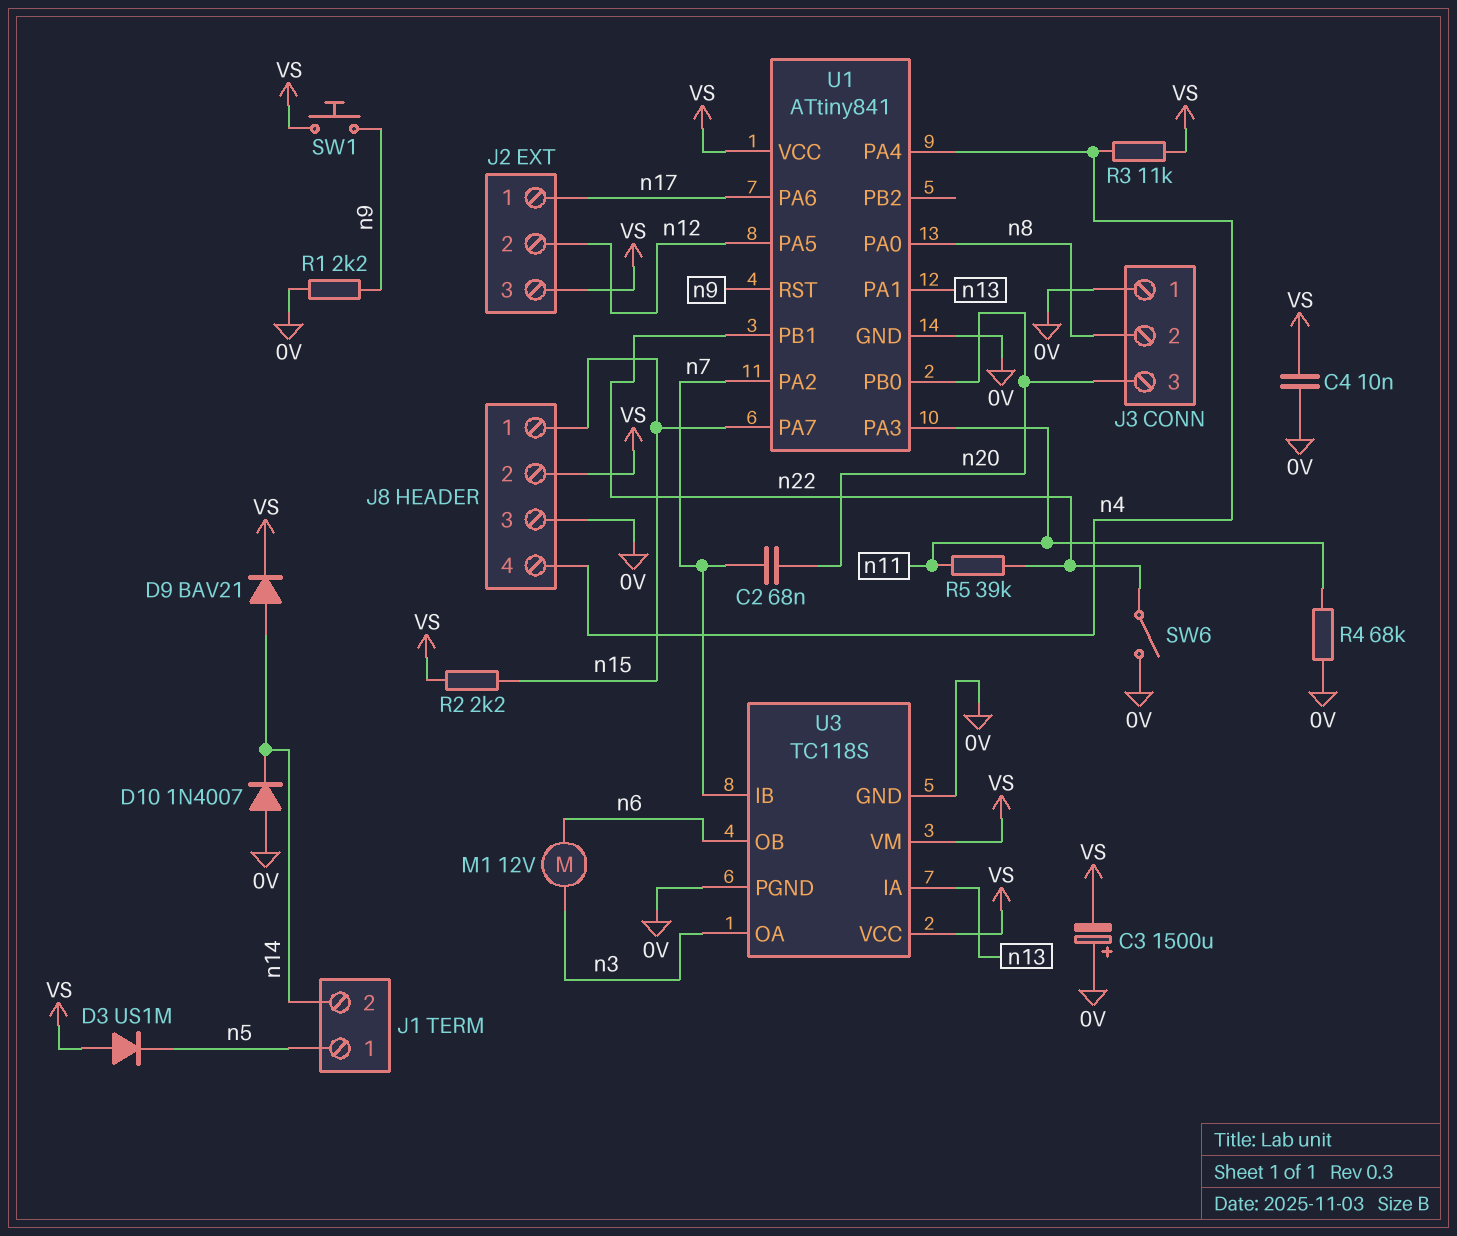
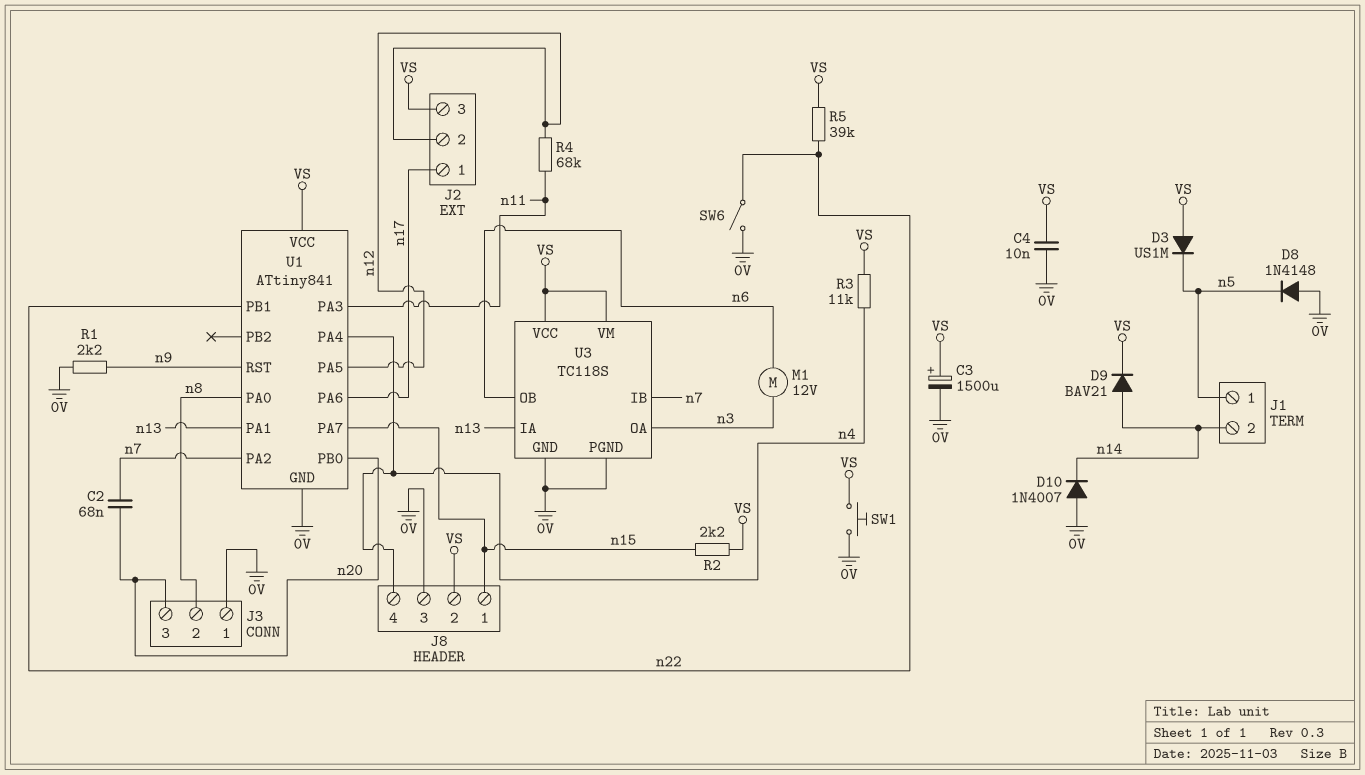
C3: 1500uF (plus 0V, minus VS) -> 1500uF (plus VS, minus 0V)
D8: none -> diode 1N4148 (A 0V, K n5)
R4: 68k (0V, n11) -> 68k (n11, n12)
R5: 39k (n11, n22) -> 39k (VS, n22)
SW1: button (VS, n9) -> button (0V, VS)

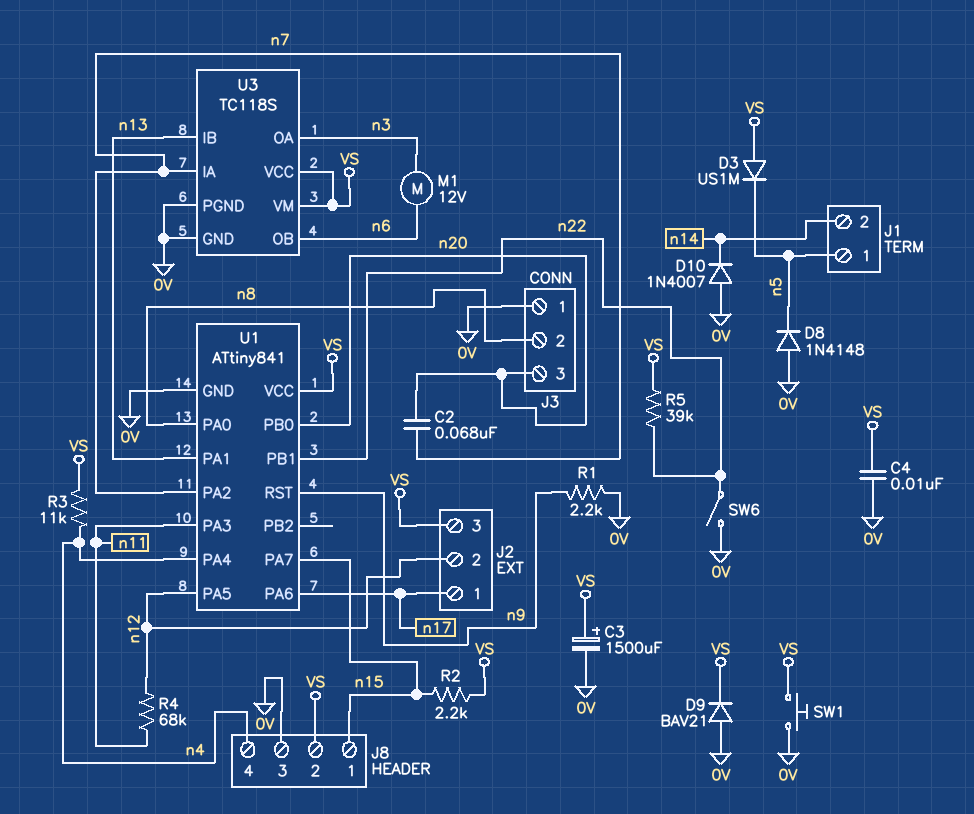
D9: diode BAV21 (A n14, K VS) -> diode BAV21 (A 0V, K VS)
U3 pin IA: n13 -> n7
U3 pin IB: n7 -> n13

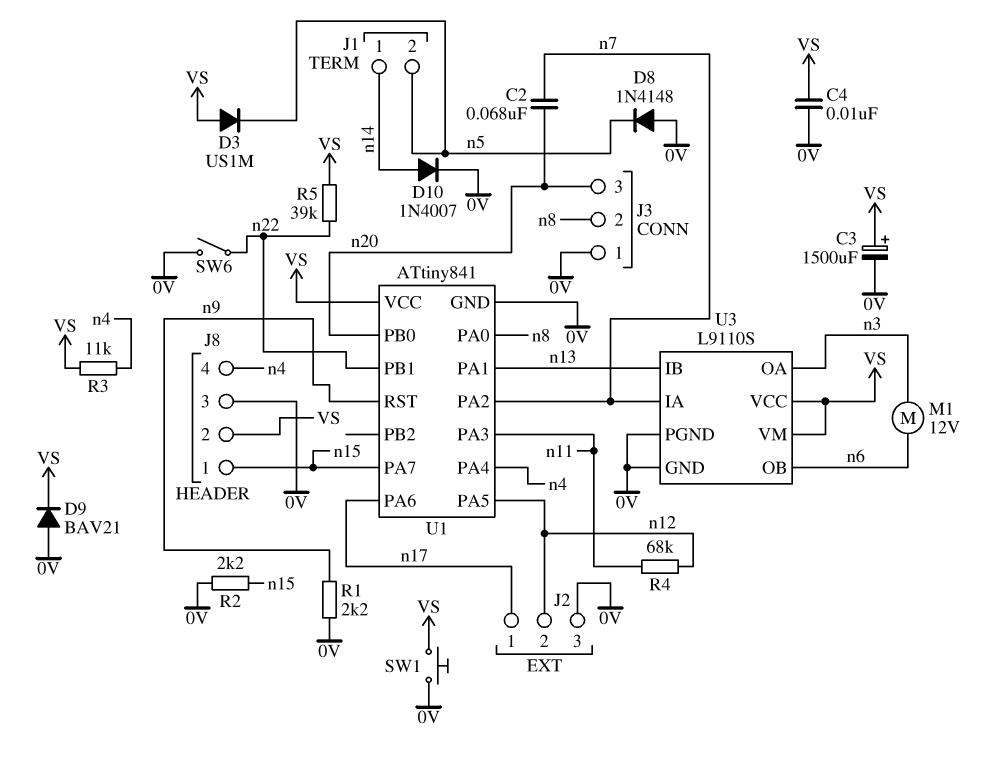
D10: diode 1N4007 (A 0V, K n14) -> diode 1N4007 (A n14, K 0V)
J1 pin 1: n5 -> n14
J1 pin 2: n14 -> n5
J2 pin 3: VS -> 0V
R2: 2.2k (VS, n15) -> 2.2k (0V, n15)
U3: TC118S -> L9110S

